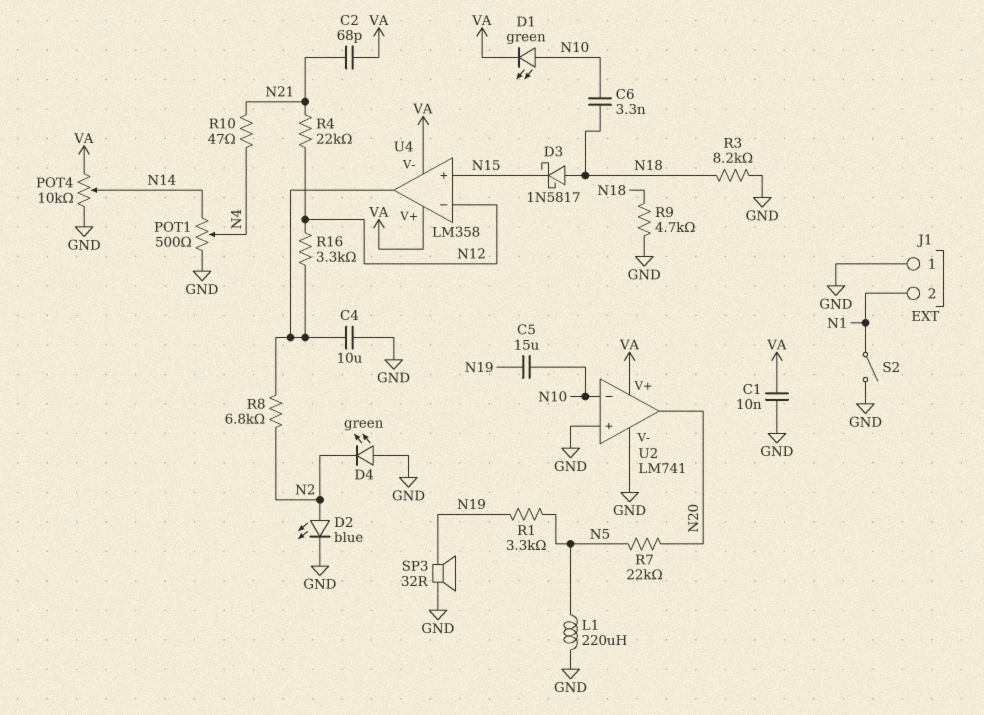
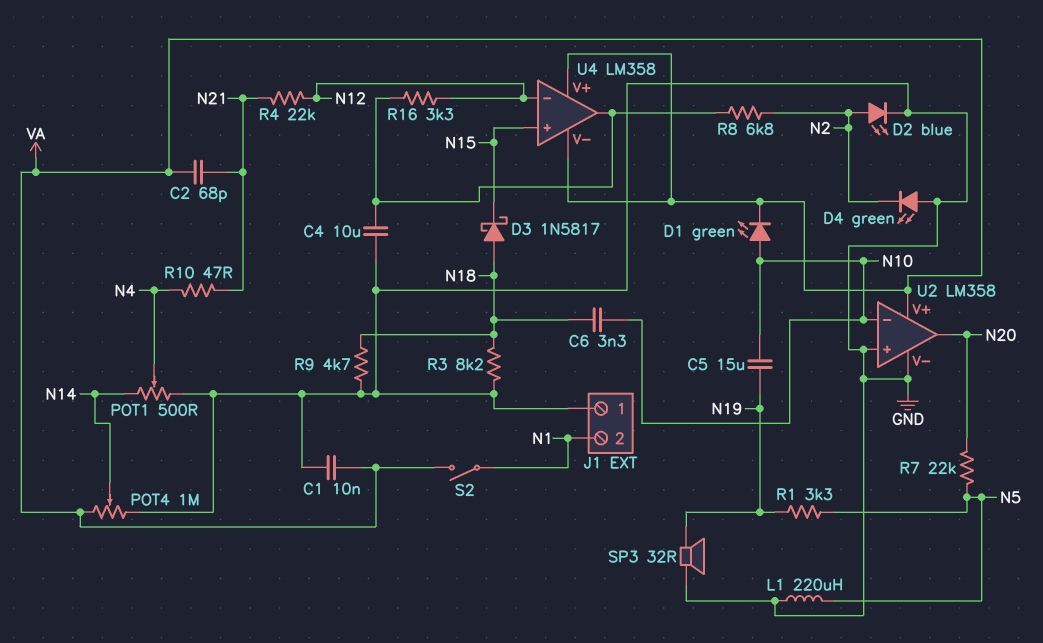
POT4: 10k (GND, VA, wiper N14) -> 1M (GND, VA, wiper N14)
S2: switch (GND, N1) -> switch (N1, VA)
U2: LM741 -> LM358

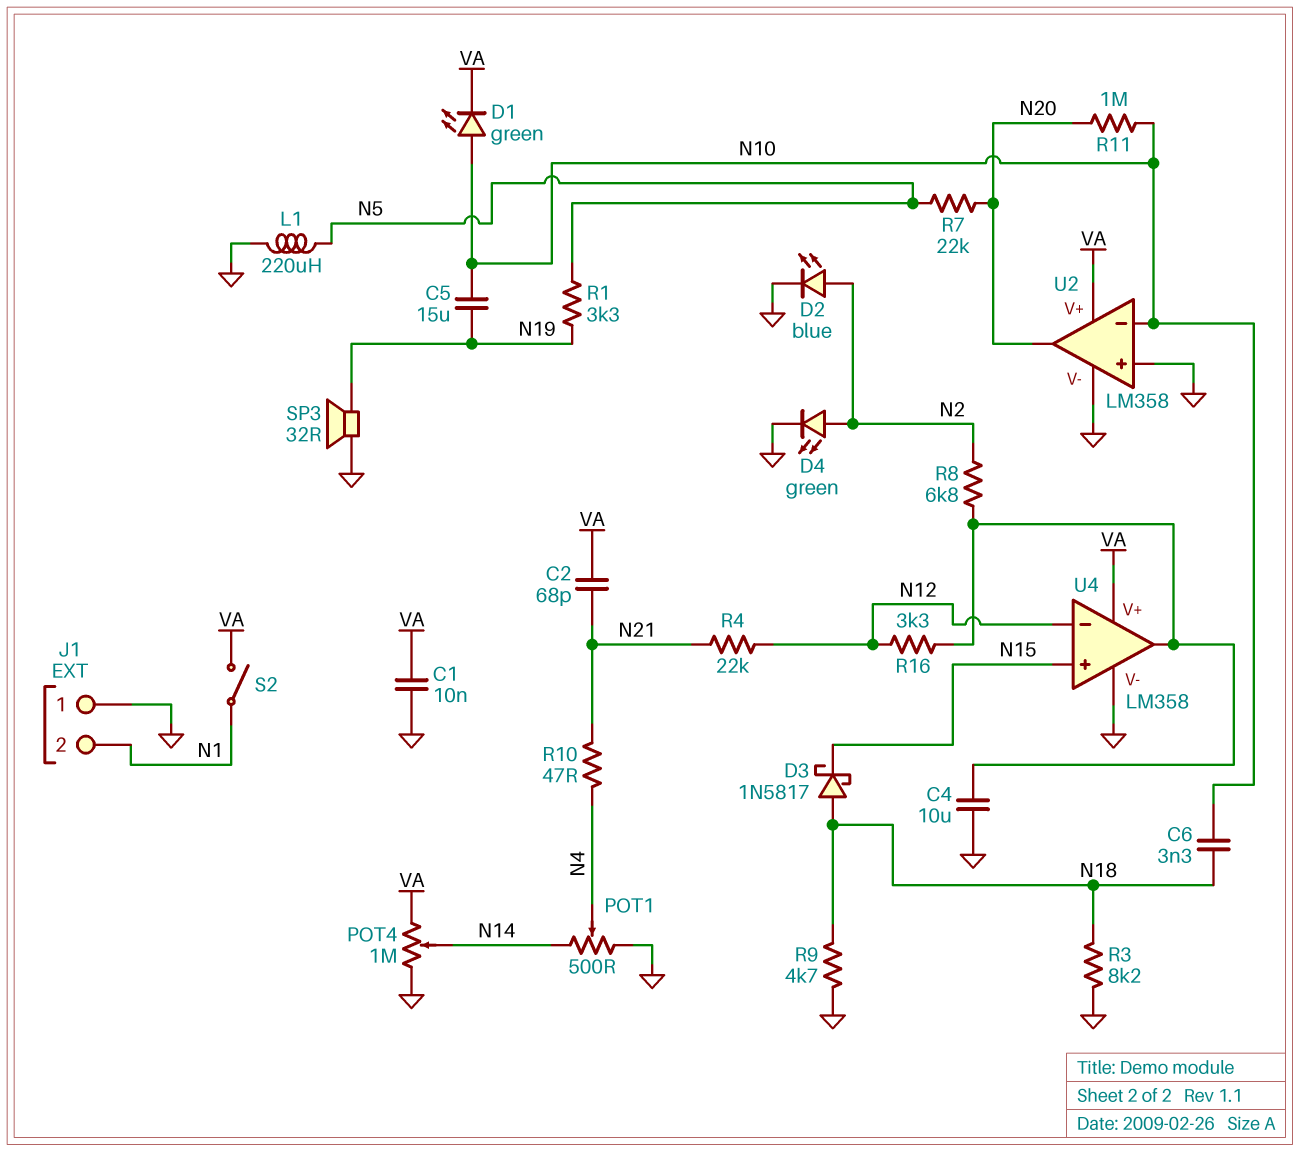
D4: LED green (A GND, K N2) -> LED green (A N2, K GND)
R11: none -> 1M (N10, N20)
U4 pin V-: VA -> GND

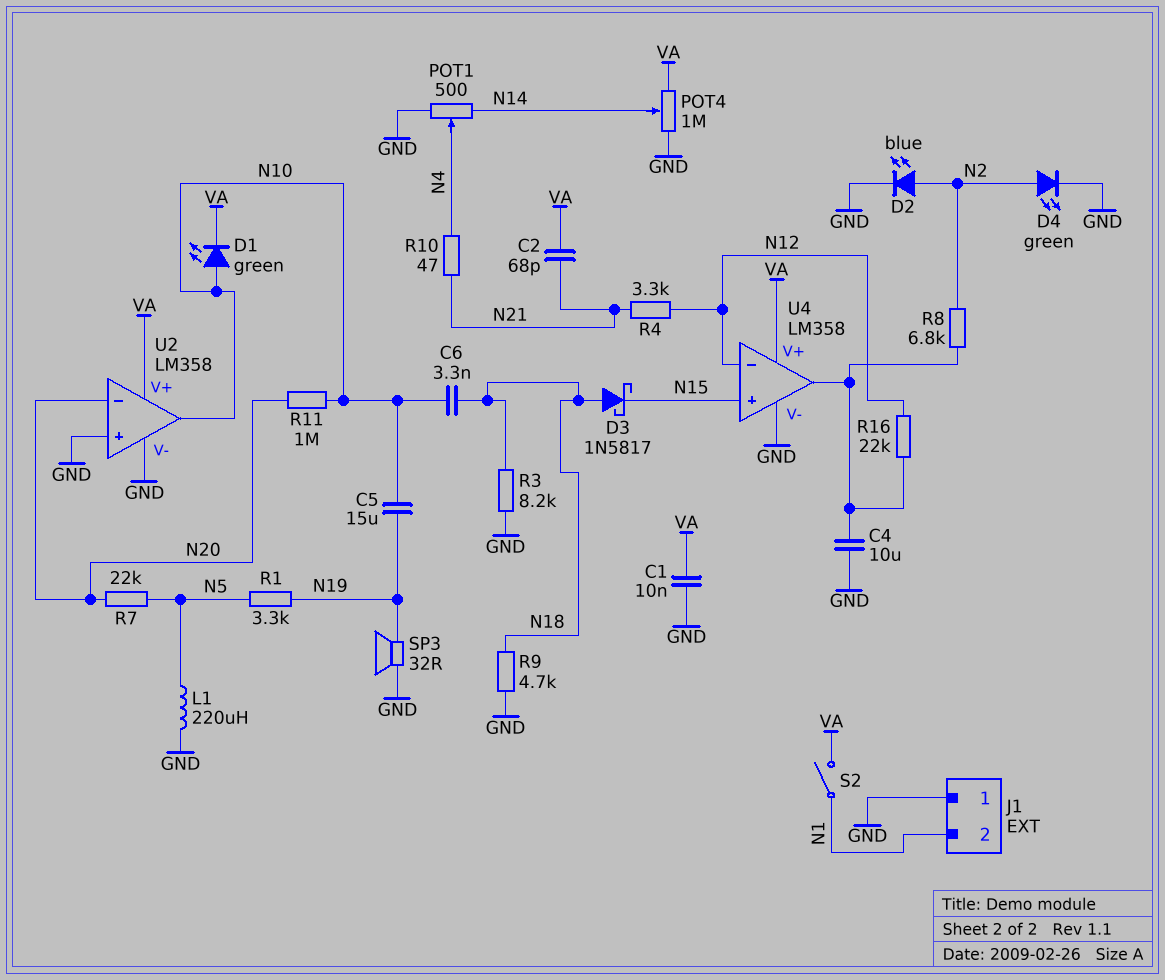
R4: 22k (N12, N21) -> 3.3k (N12, N21)
R16: 3.3k (N12, U4/out) -> 22k (N12, U4/out)
U2 pin in-: N10 -> N20
U2 pin out: N20 -> N10

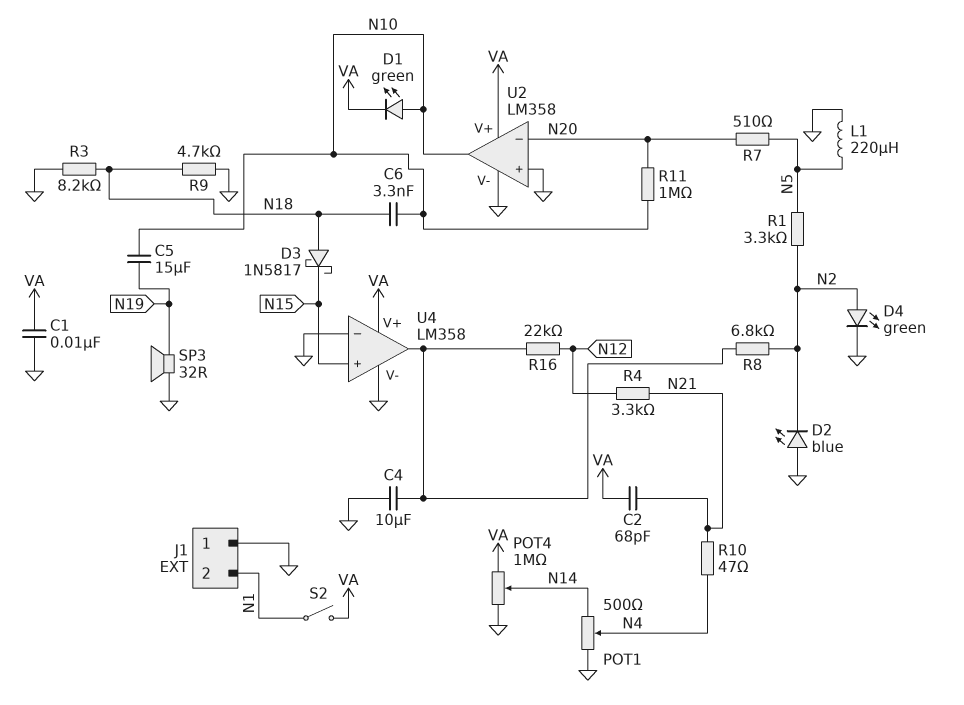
D2: LED blue (A N2, K GND) -> LED blue (A GND, K N2)
R1: 3.3k (N5, N19) -> 3.3k (N2, N5)
R7: 22k (N5, N20) -> 510 (N5, N20)
U4 pin in-: N12 -> GND

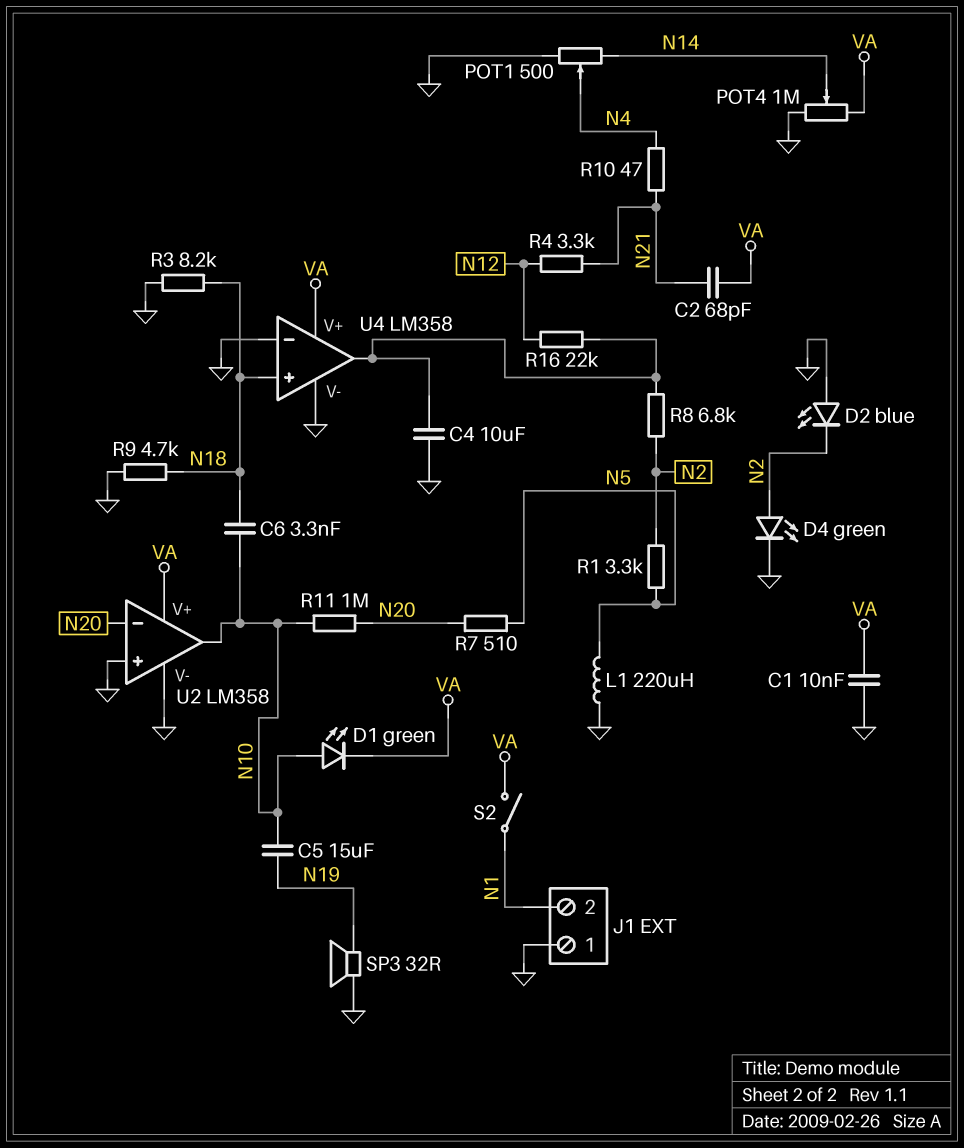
D3: schottky 1N5817 (A N18, K N15) -> none
U4 pin in+: N15 -> N18

